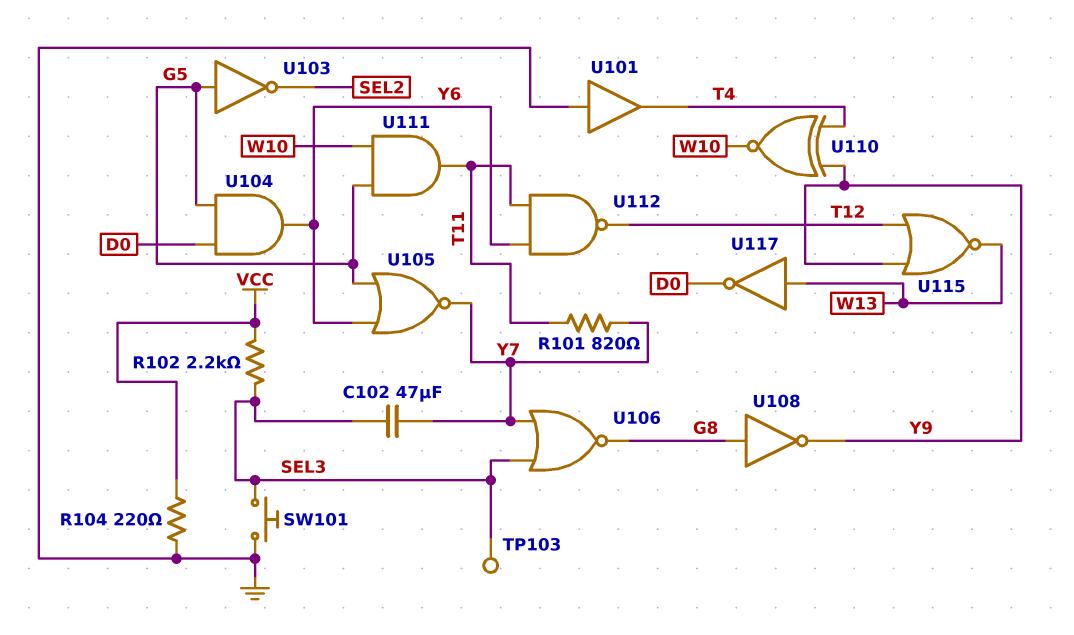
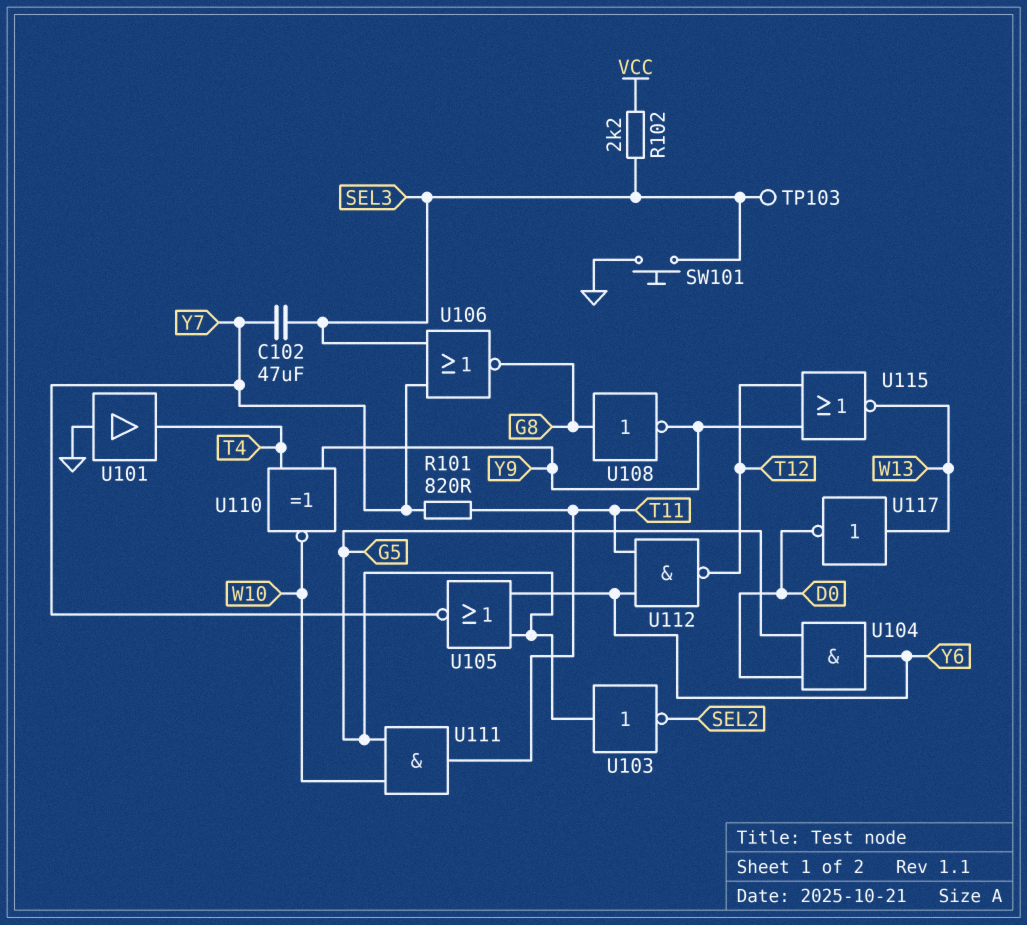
R104: 220 (GND, VCC) -> none

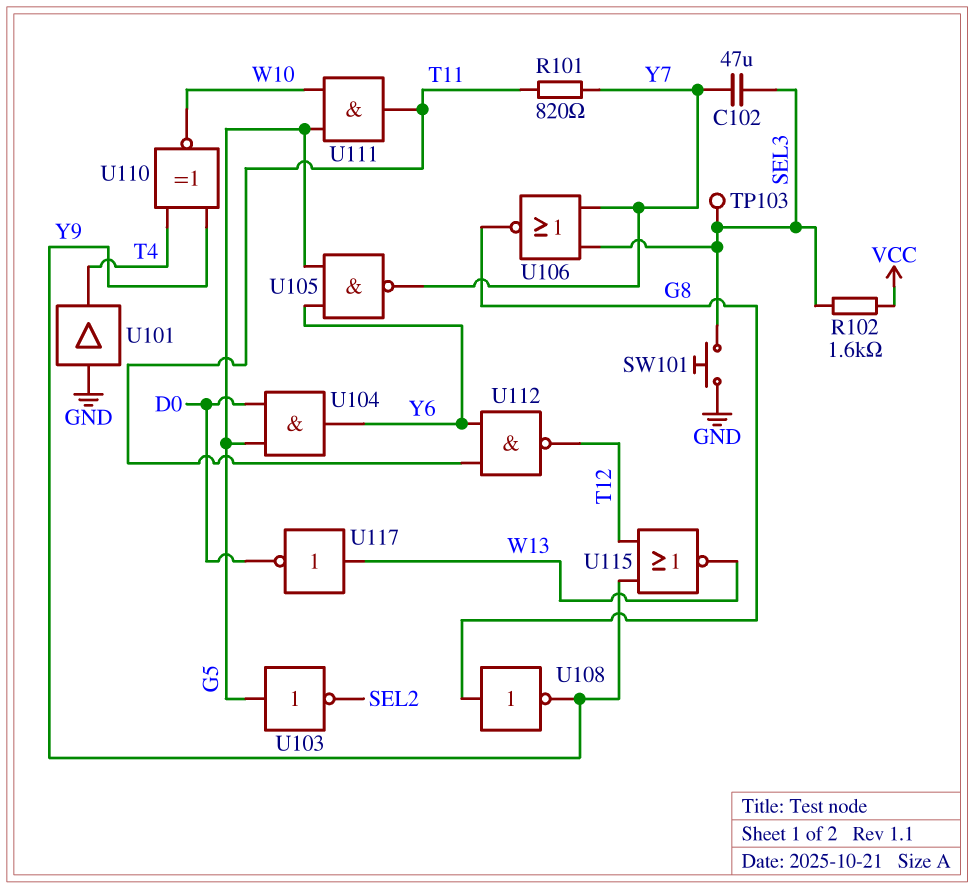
R102: 2.2k (SEL3, VCC) -> 1.6k (SEL3, VCC)
U105: NOR (in G5, in Y6, out Y7) -> NAND (in G5, in Y6, out Y7)

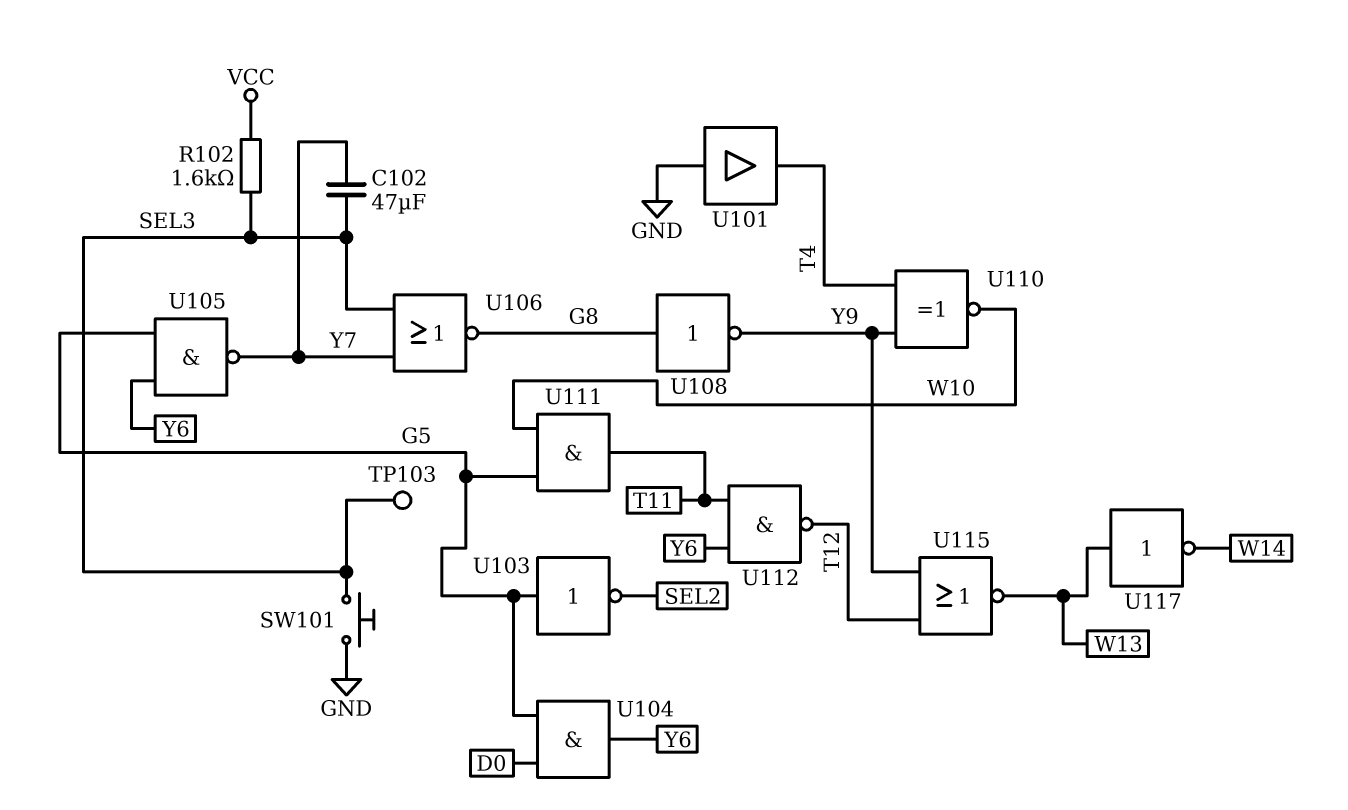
R101: 820 (T11, Y7) -> none
U117: NOT (in W13, out D0) -> NOT (in W13, out W14)

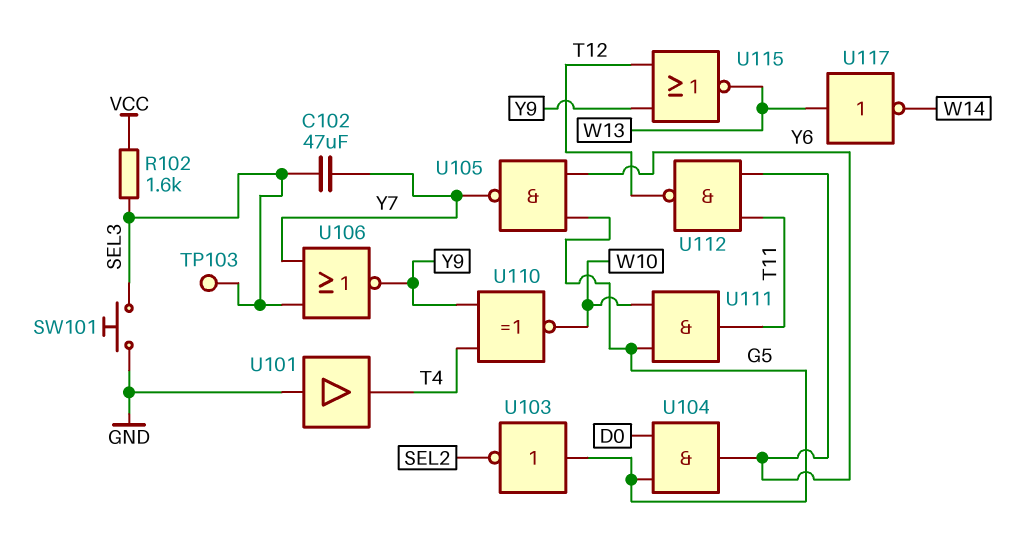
U106: NOR (in SEL3, in Y7, out G8) -> NOR (in SEL3, in Y7, out Y9)
U108: NOT (in G8, out Y9) -> none

